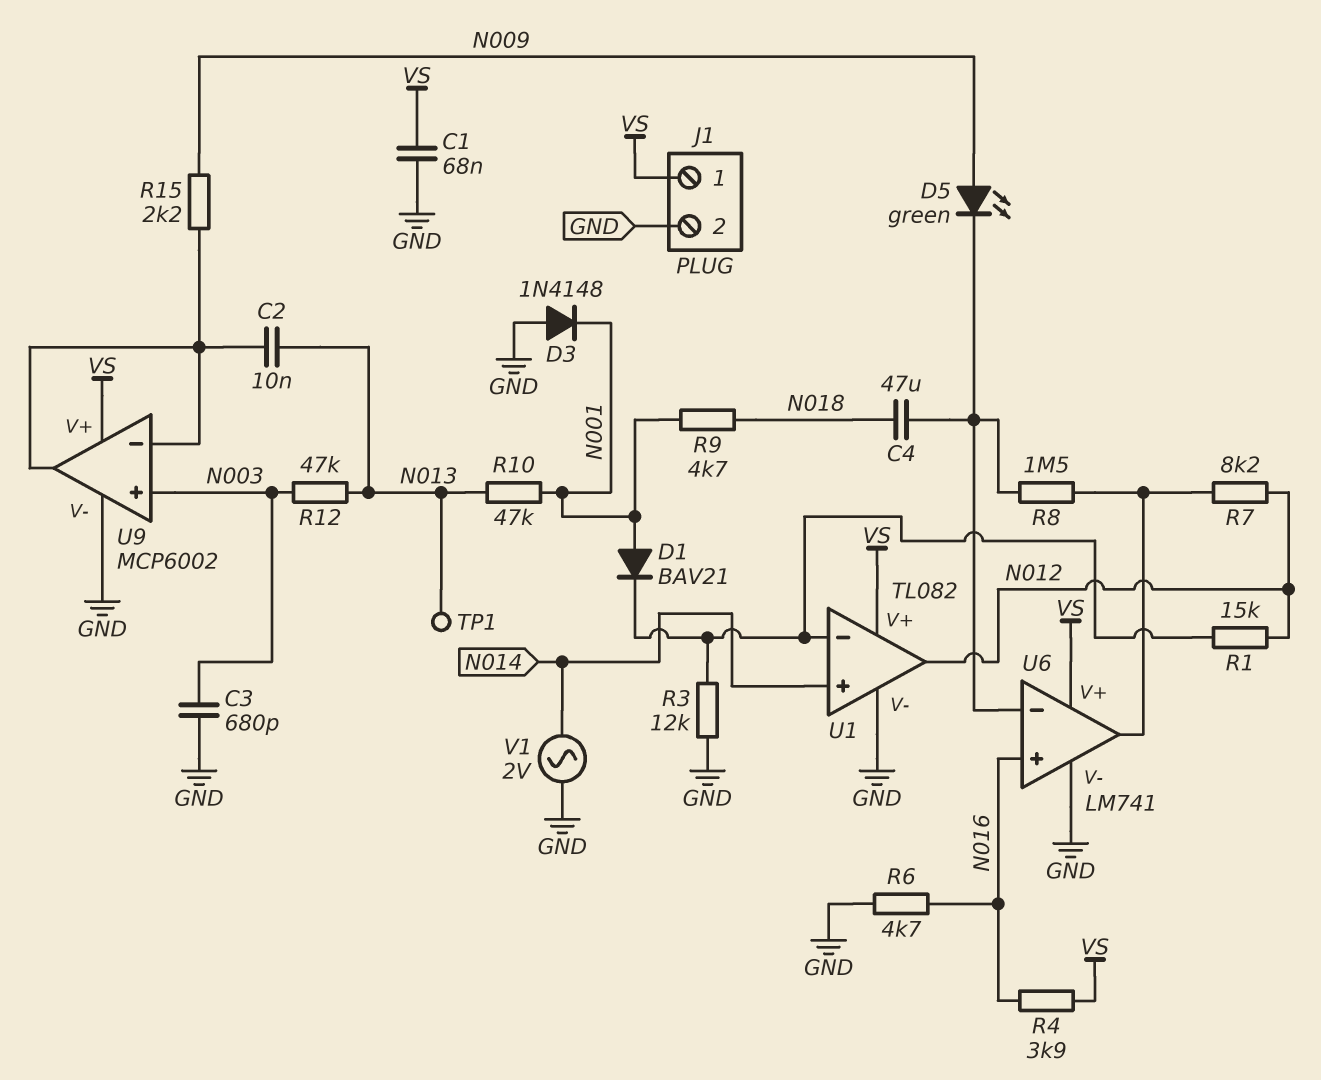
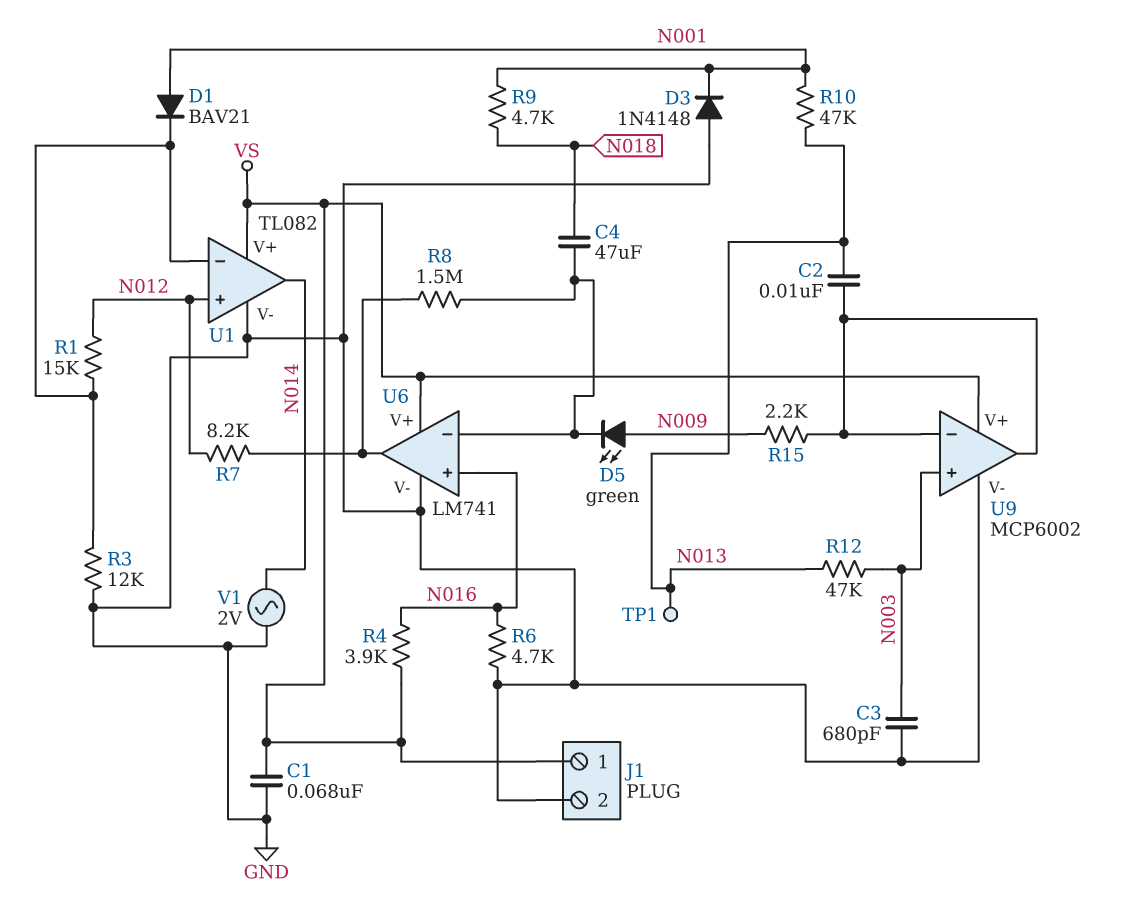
U1 pin in+: N014 -> N012
U1 pin out: N012 -> N014

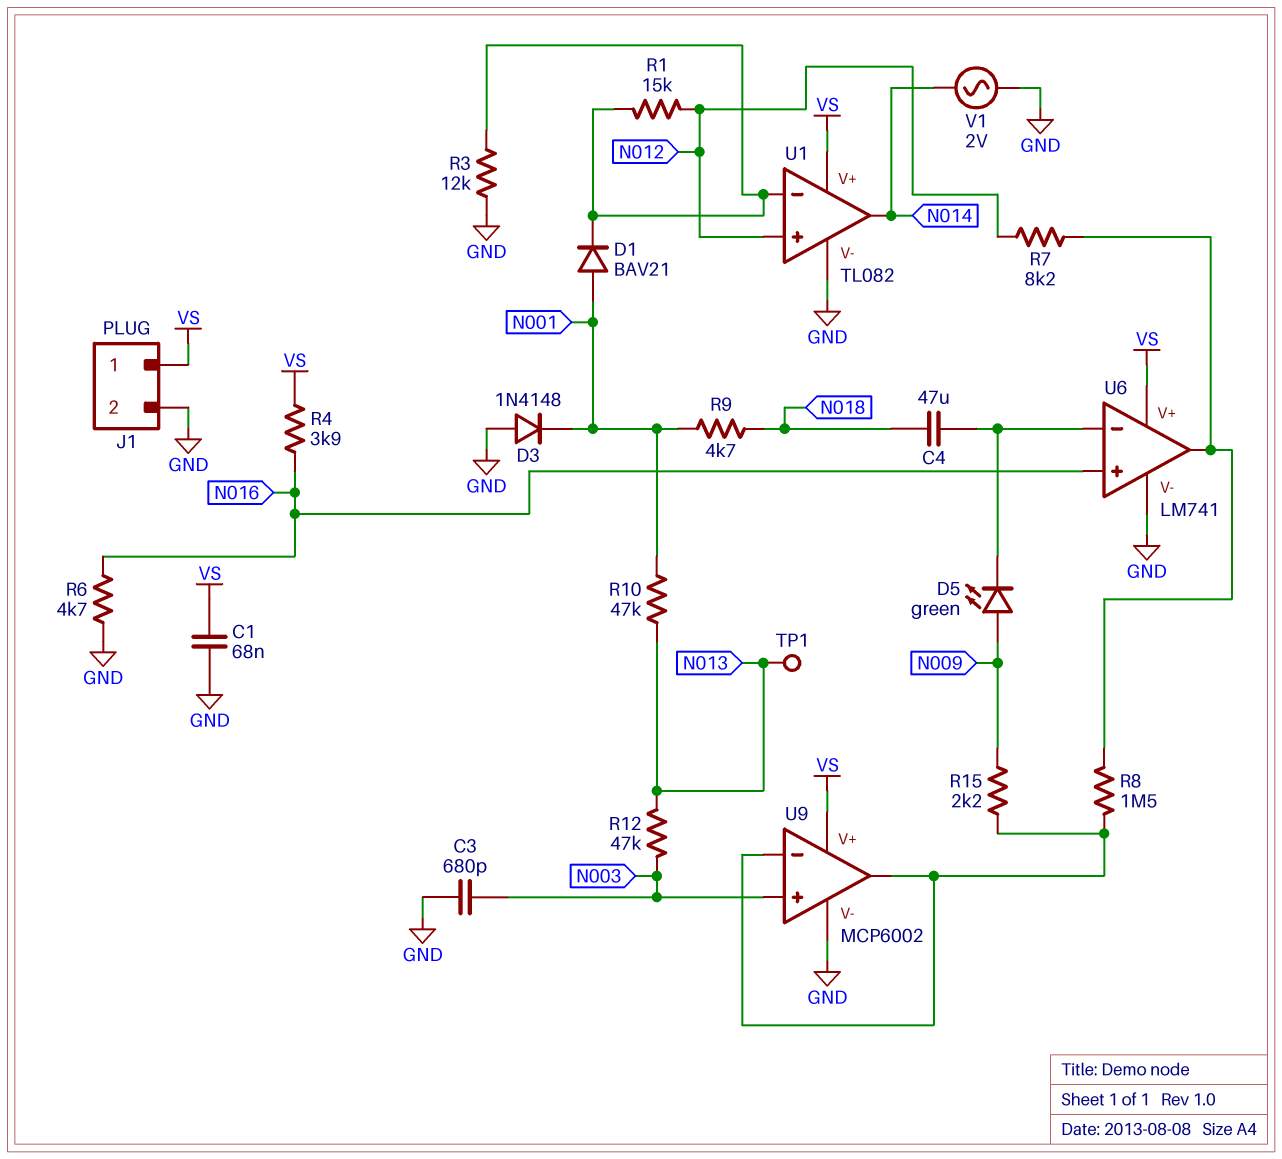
C2: 10nF (N013, U9/in-) -> none
R8: 1.5M (U6/in-, U6/out) -> 1.5M (U6/out, U9/in-)

